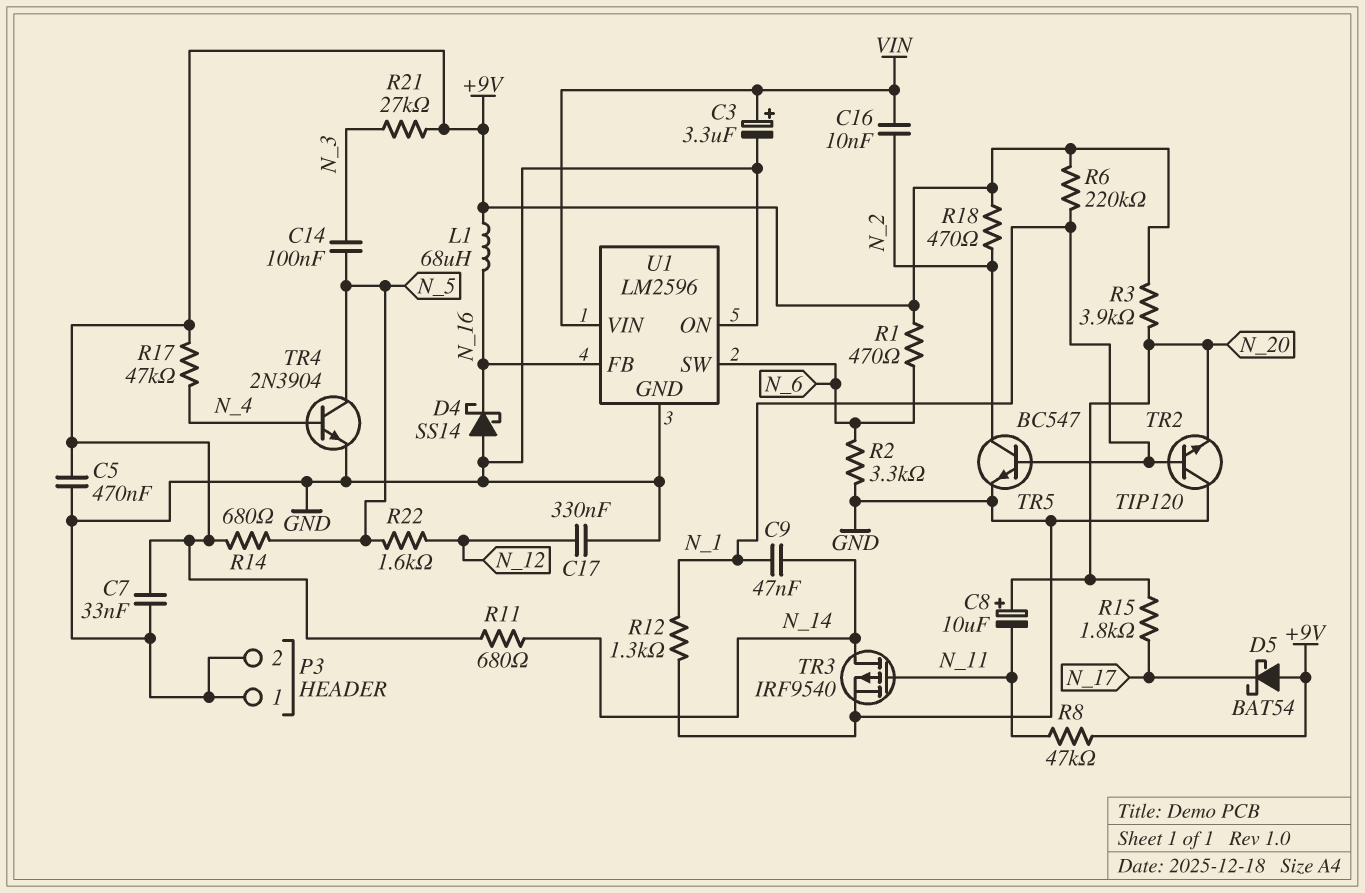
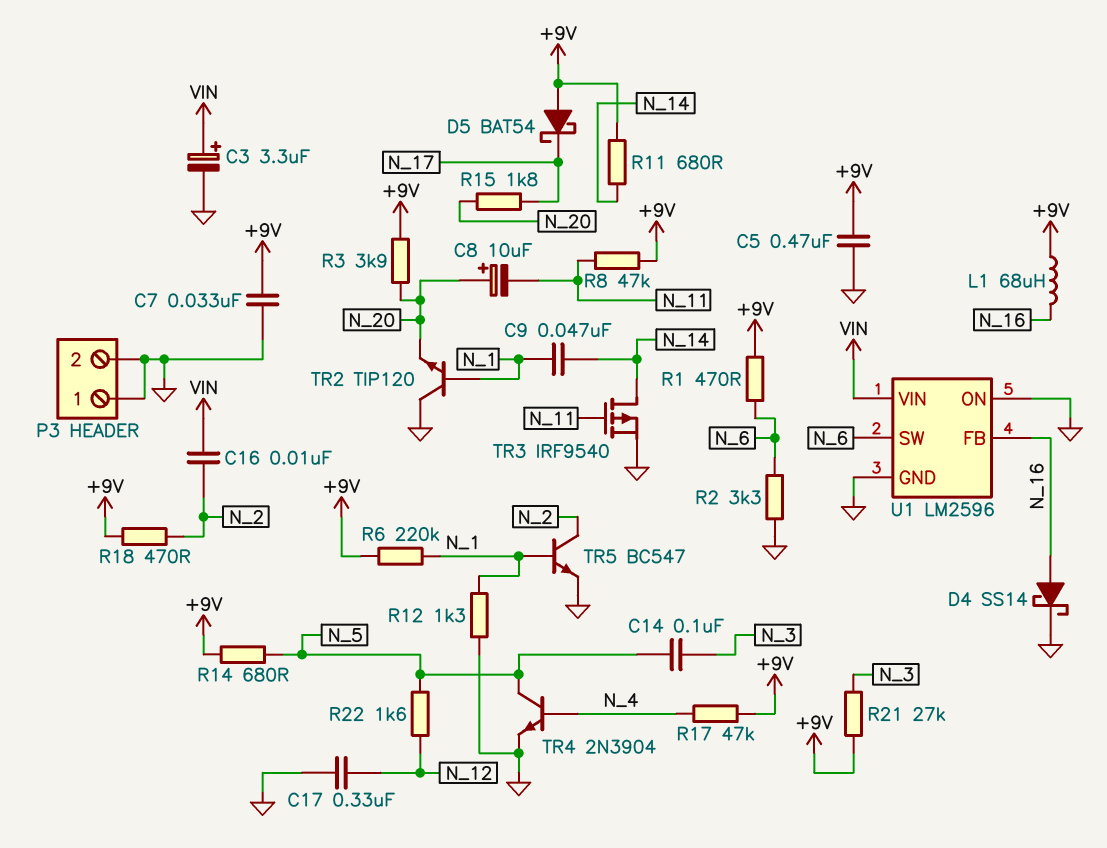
D4: schottky SS14 (A GND, K N_16) -> schottky SS14 (A N_16, K GND)

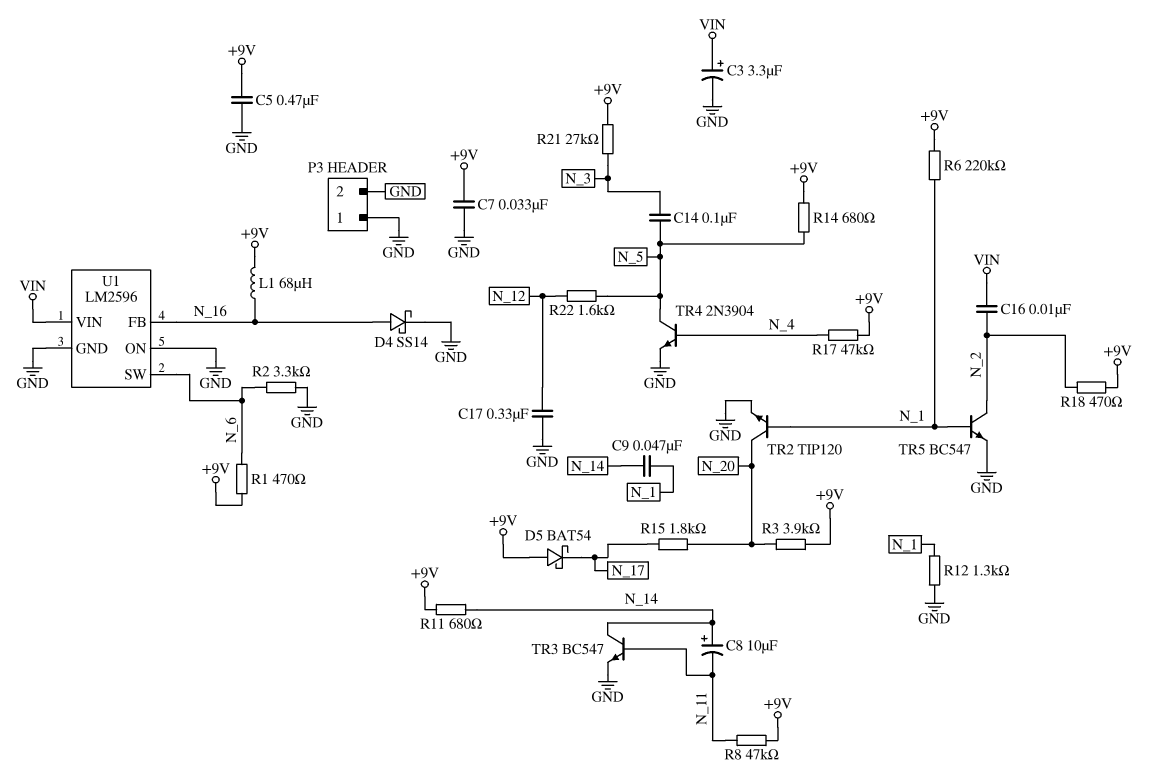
C8: 10uF (plus N_20, minus N_11) -> 10uF (plus N_14, minus N_11)
TR2: NPN TIP120 (B N_1, C GND, E N_20) -> NPN TIP120 (B N_1, C N_20, E GND)
TR3: PMOS IRF9540 (G N_11, D N_14, S GND) -> NPN BC547 (B N_11, C N_14, E GND)

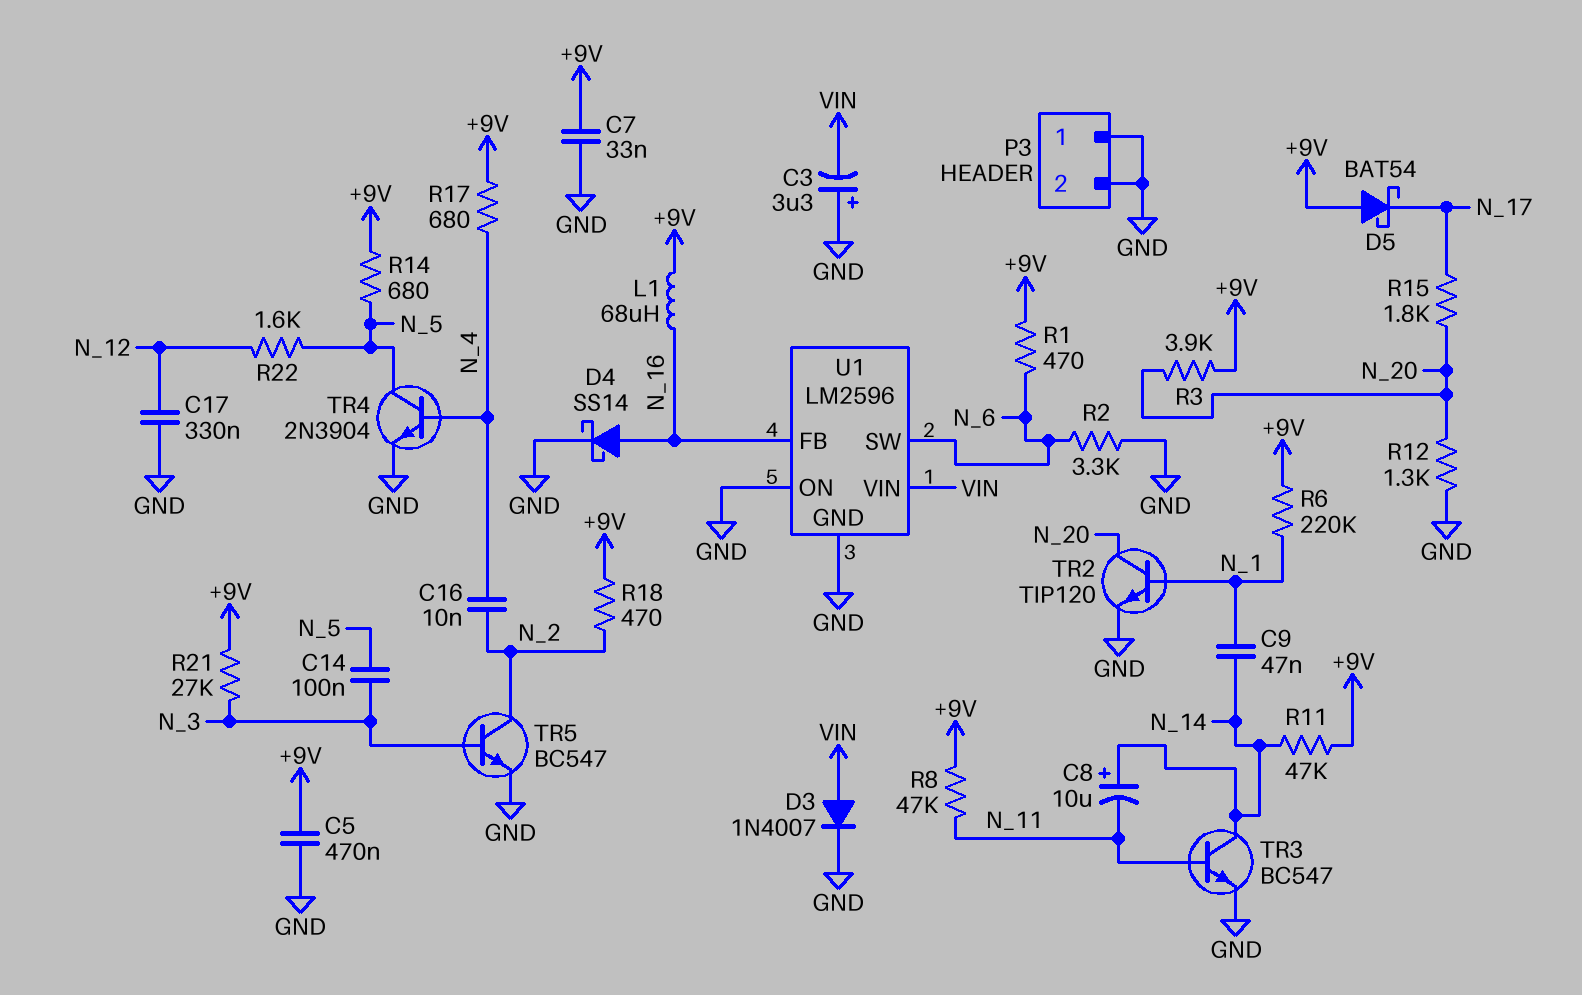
C3: 3.3uF (plus VIN, minus GND) -> 3.3uF (plus GND, minus VIN)
C16: 10nF (N_2, VIN) -> 10nF (N_2, N_4)
D3: none -> diode 1N4007 (A VIN, K GND)
R11: 680 (+9V, N_14) -> 47k (+9V, N_14)
R12: 1.3k (GND, N_1) -> 1.3k (GND, N_20)
R17: 47k (+9V, N_4) -> 680 (+9V, N_4)
TR5: NPN BC547 (B N_1, C N_2, E GND) -> NPN BC547 (B N_3, C N_2, E GND)

